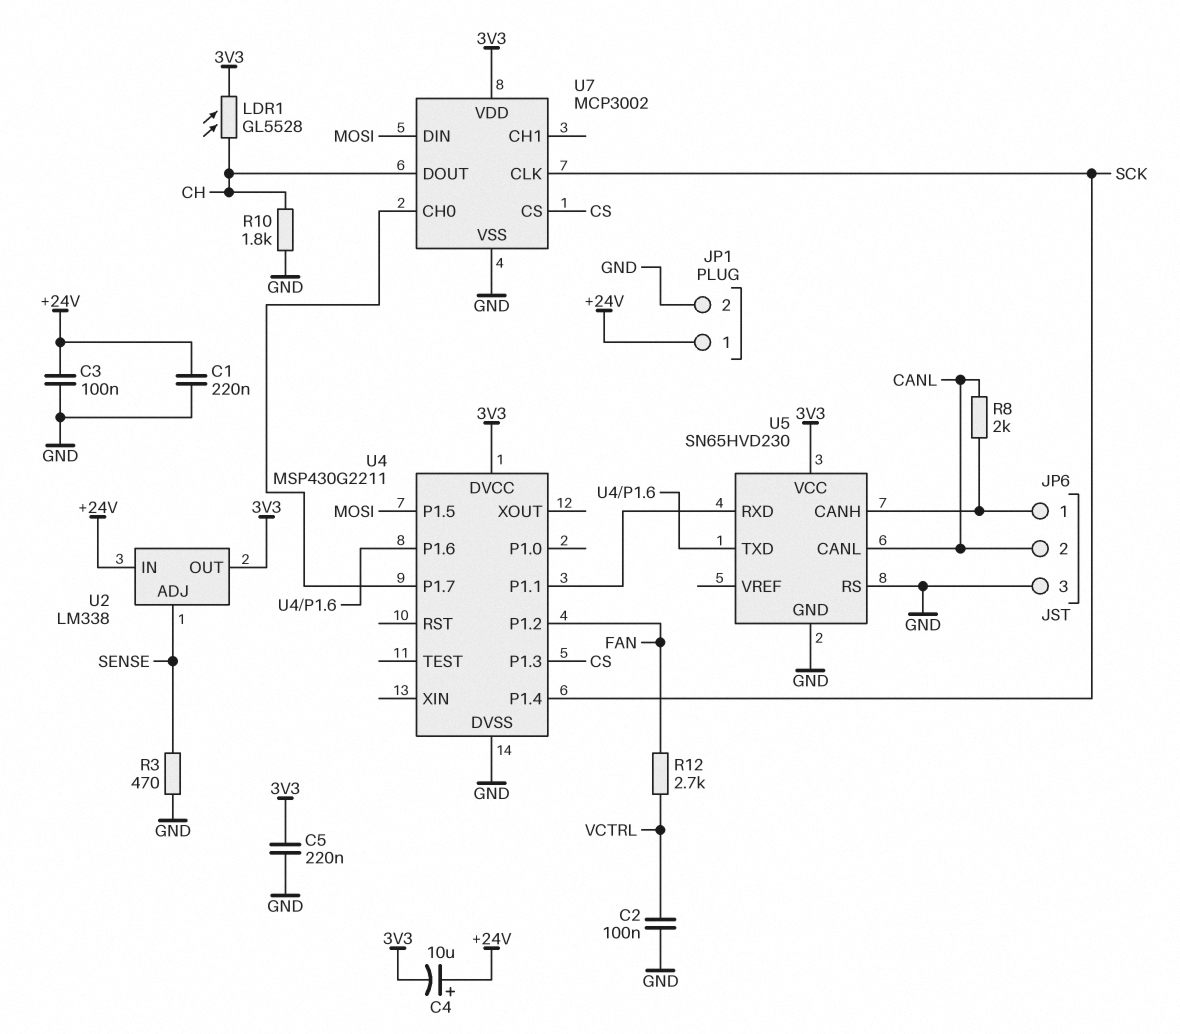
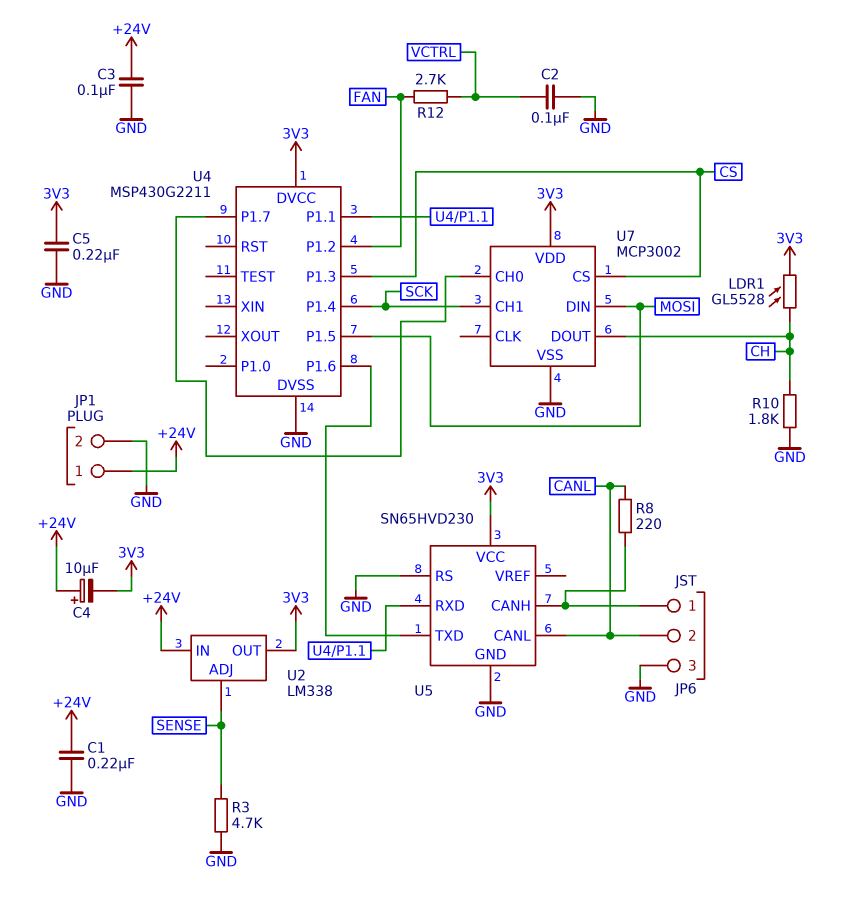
R3: 470 (GND, SENSE) -> 4.7k (GND, SENSE)
R8: 2k (CANL, JP6/1) -> 220 (CANL, JP6/1)
U7 pin CH1: none -> SCK
U7 pin CLK: SCK -> none

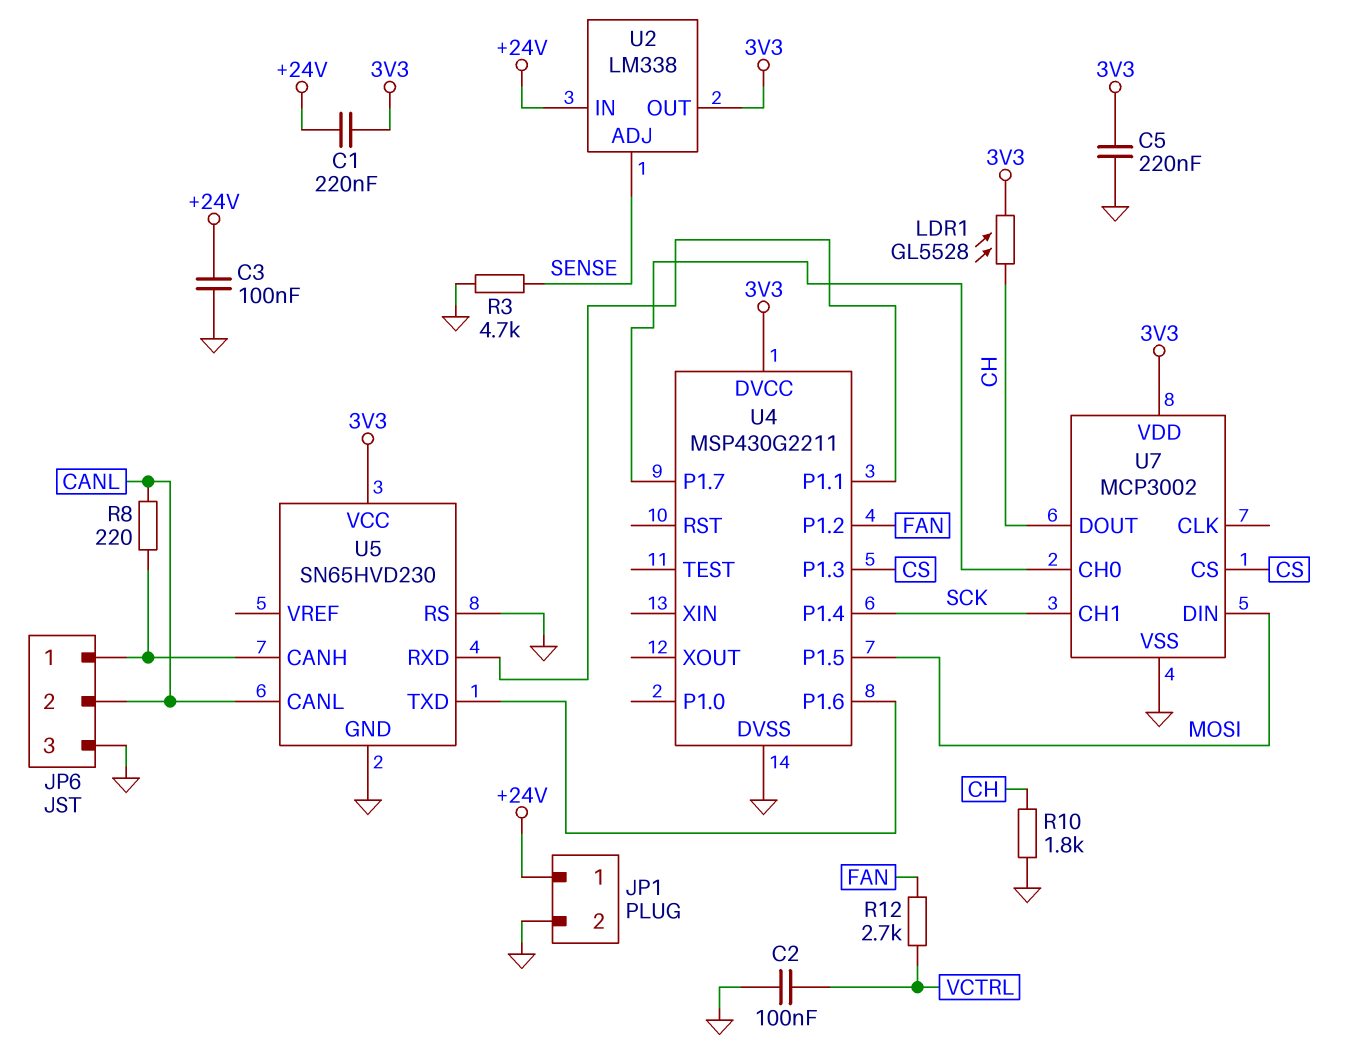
C1: 220nF (+24V, GND) -> 220nF (+24V, 3V3)
C4: 10uF (plus +24V, minus 3V3) -> none

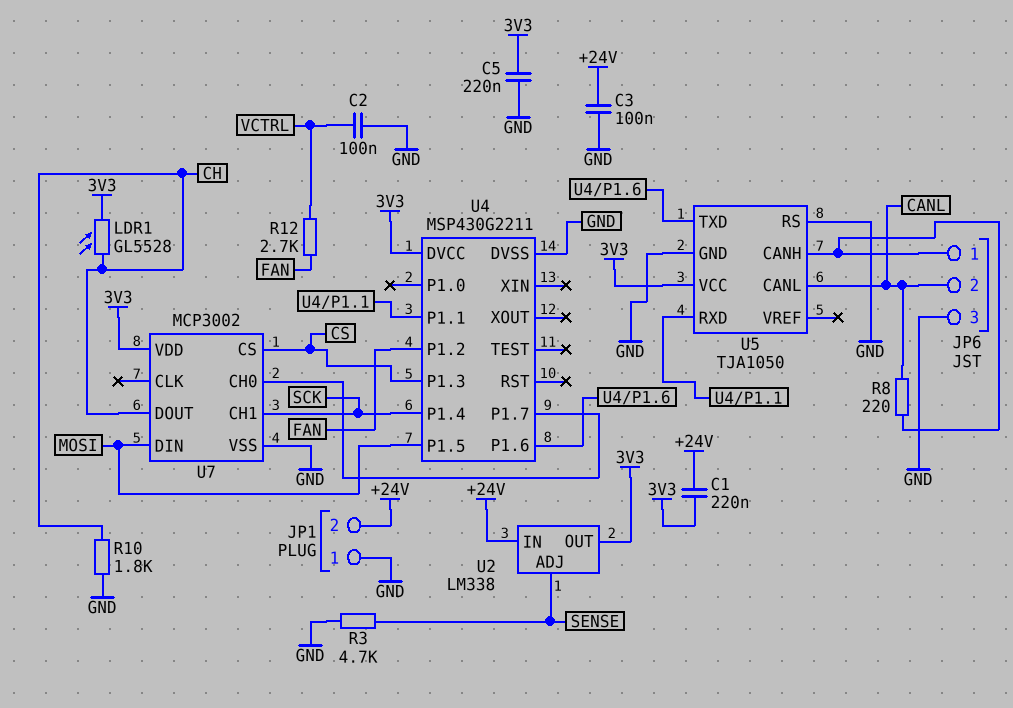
JP1 pin 1: +24V -> GND
JP1 pin 2: GND -> +24V
U5: SN65HVD230 -> TJA1050

